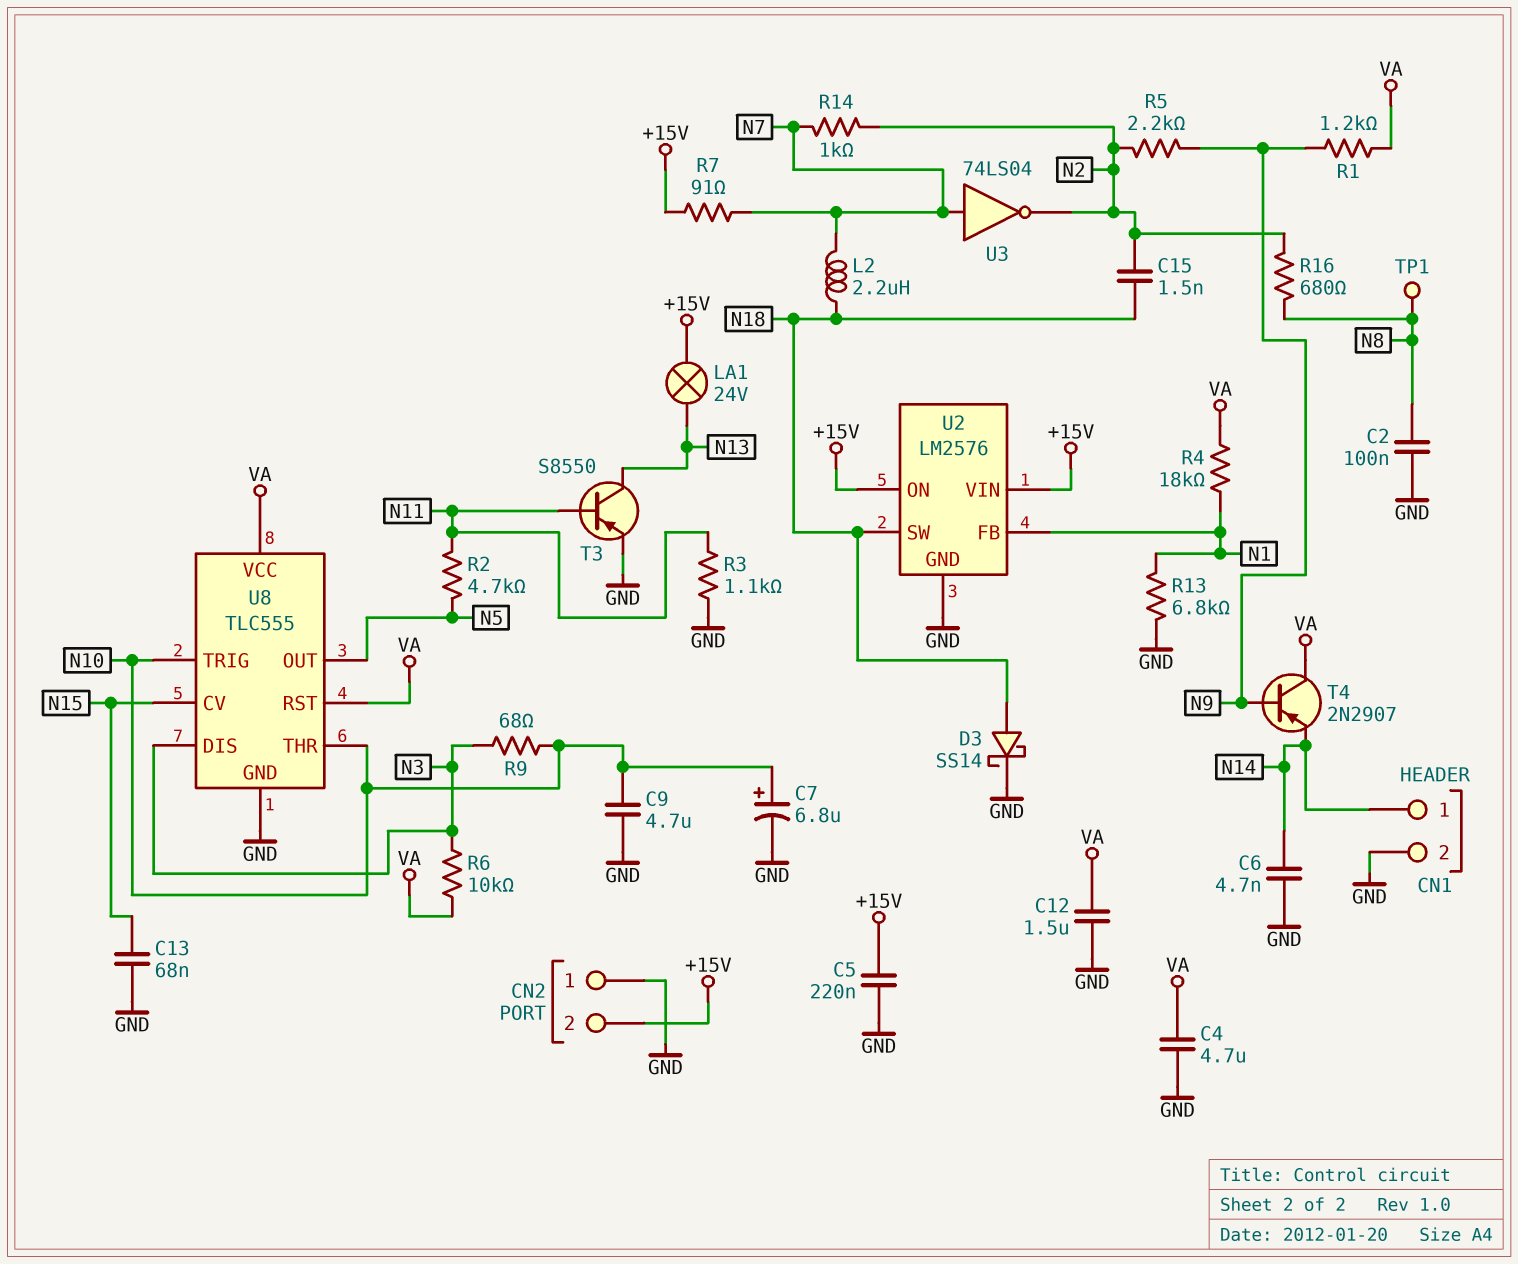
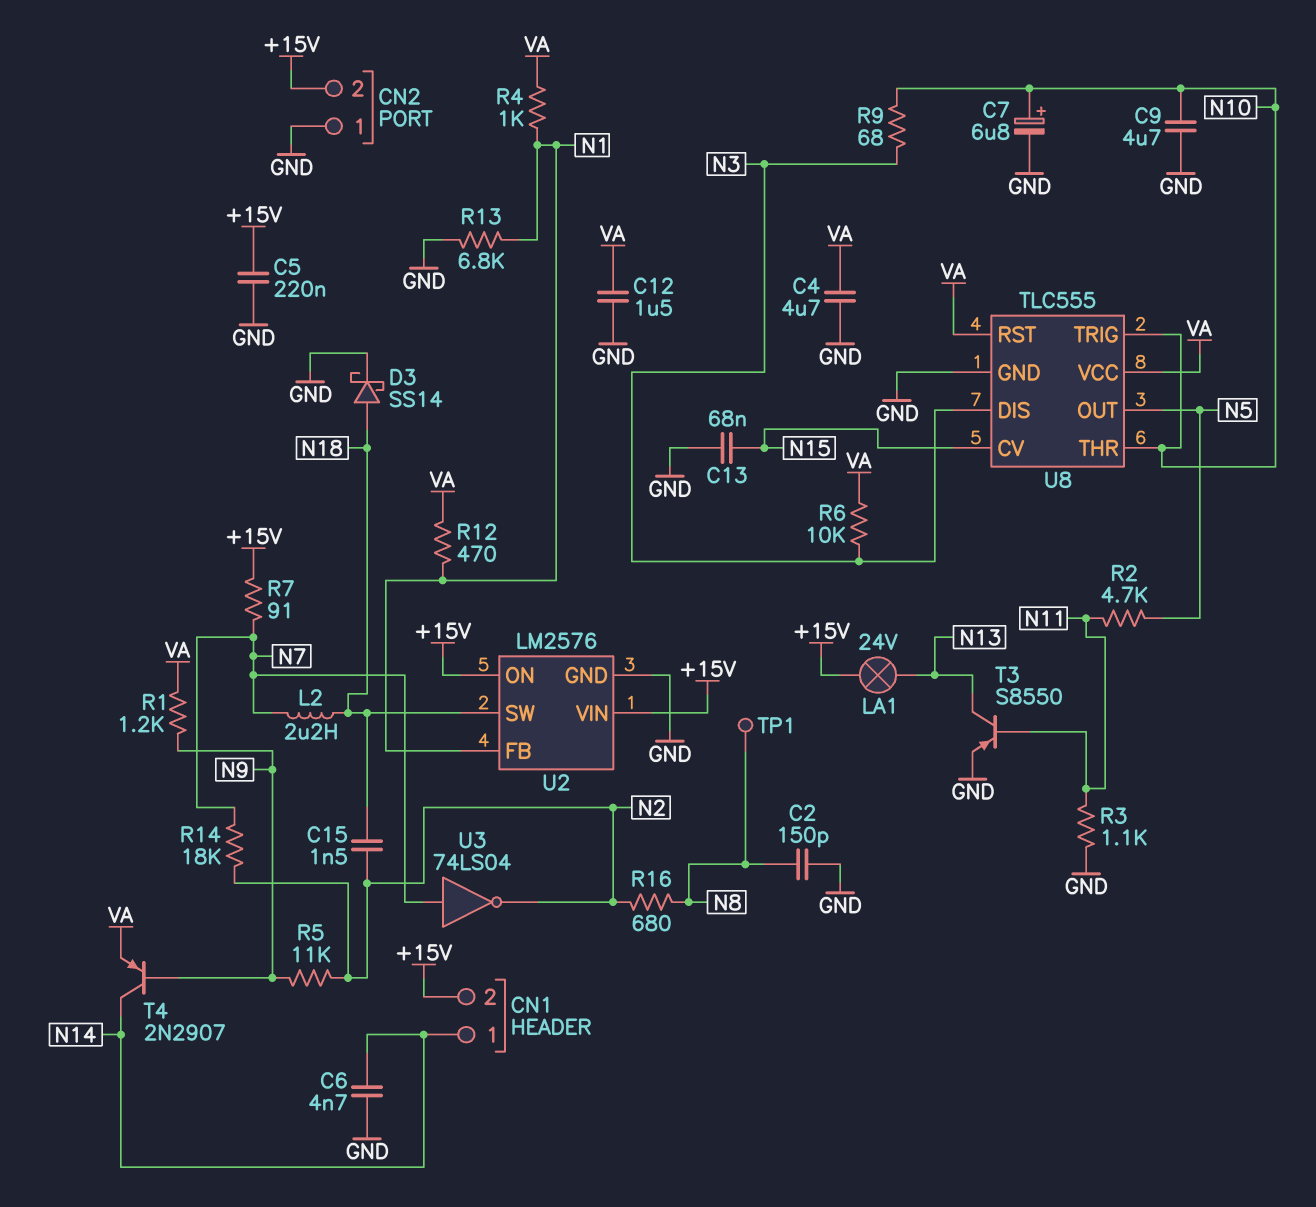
C2: 100nF (GND, N8) -> 150pF (GND, N8)
CN1 pin 2: GND -> +15V
R4: 18k (N1, VA) -> 1k (N1, VA)
R5: 2.2k (N2, N9) -> 11k (N2, N9)
R12: none -> 470 (N1, VA)
R14: 1k (N2, N7) -> 18k (N2, N7)
T4: PNP 2N2907 (B N9, C VA, E N14) -> PNP 2N2907 (B N9, C N14, E VA)

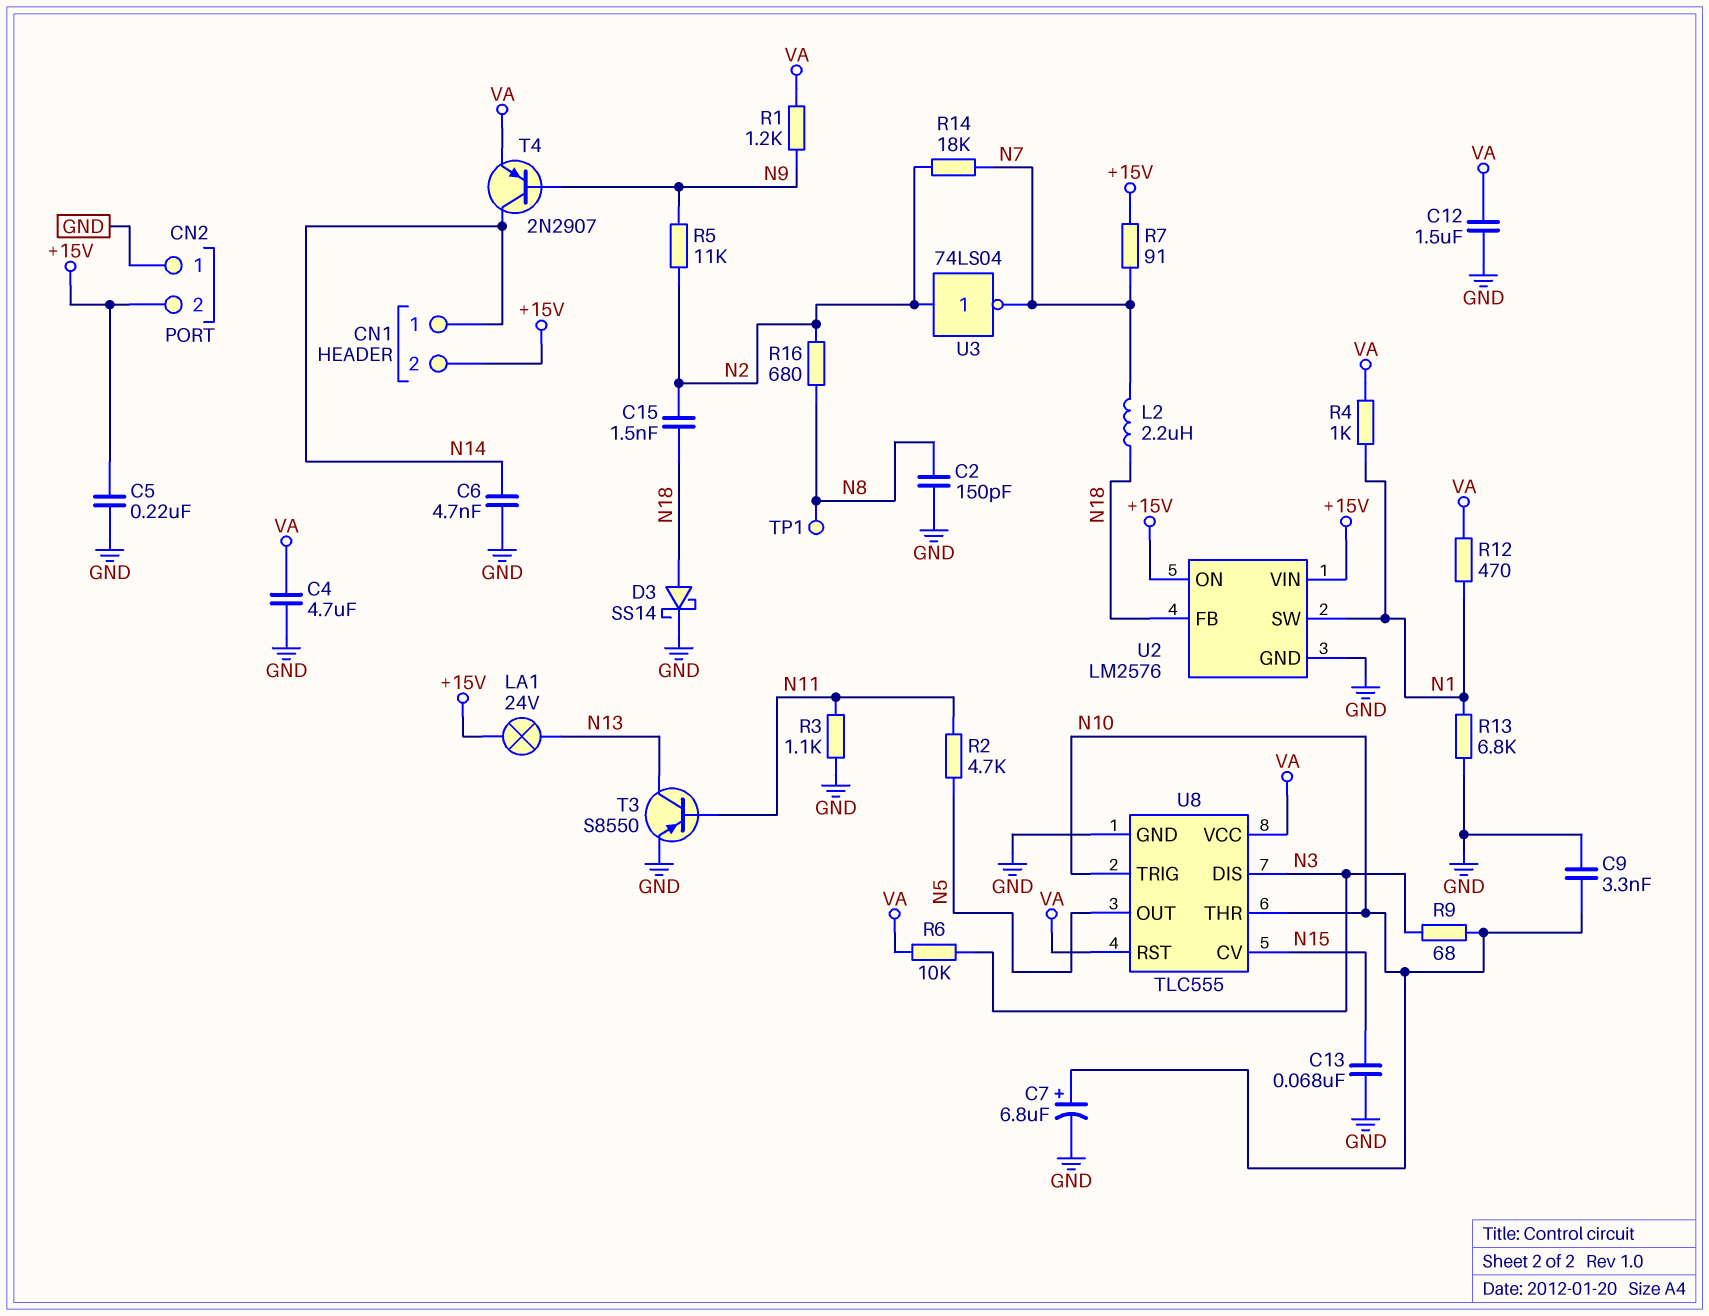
C9: 4.7uF (GND, N10) -> 3.3nF (GND, N10)
U2 pin FB: N1 -> N18
U2 pin SW: N18 -> N1
U3: NOT 74LS04 (in N7, out N2) -> NOT 74LS04 (in N2, out N7)

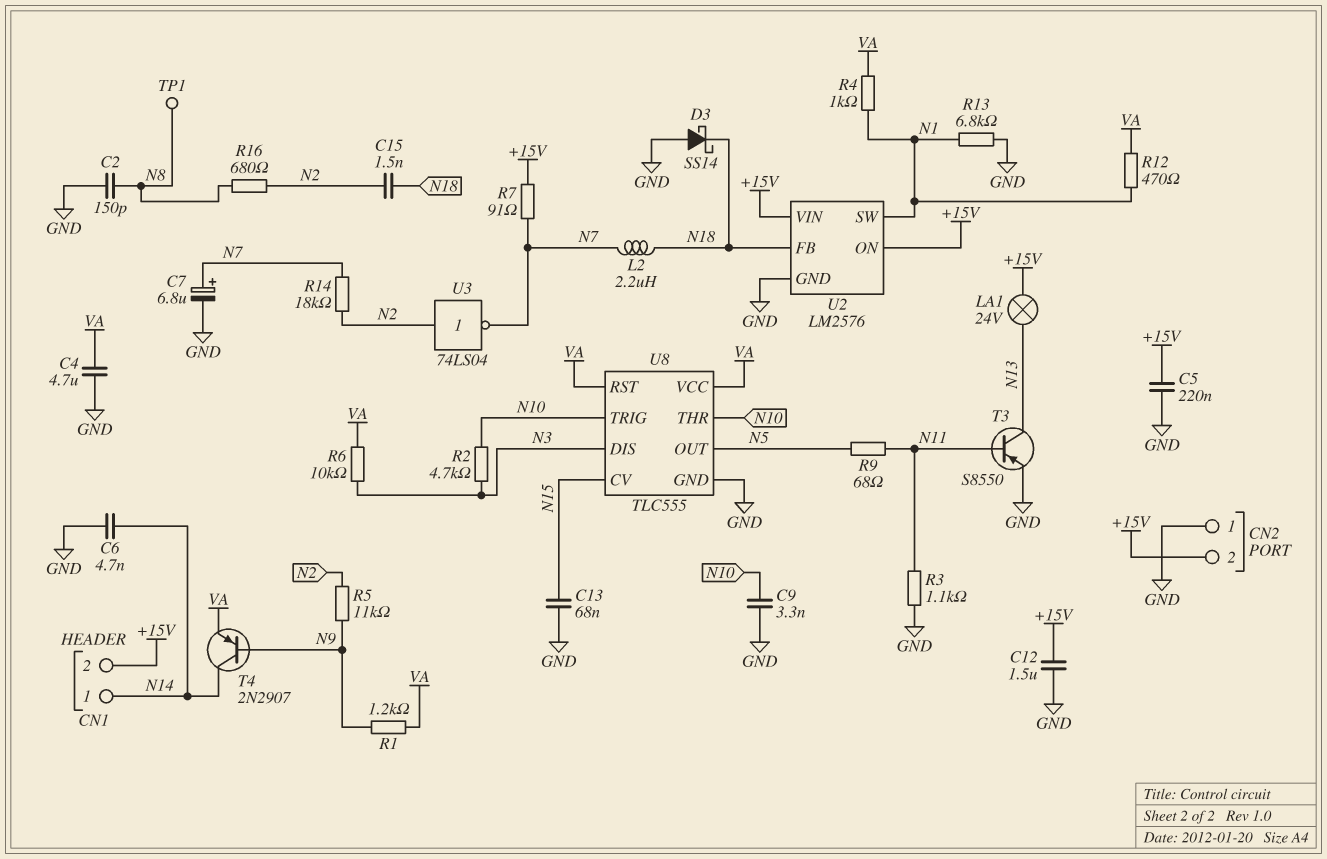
C7: 6.8uF (plus N10, minus GND) -> 6.8uF (plus N7, minus GND)
C12: 1.5uF (GND, VA) -> 1.5uF (+15V, GND)
D3: schottky SS14 (A N18, K GND) -> schottky SS14 (A GND, K N18)
R2: 4.7k (N5, N11) -> 4.7k (N3, N10)
R9: 68 (N3, N10) -> 68 (N5, N11)

